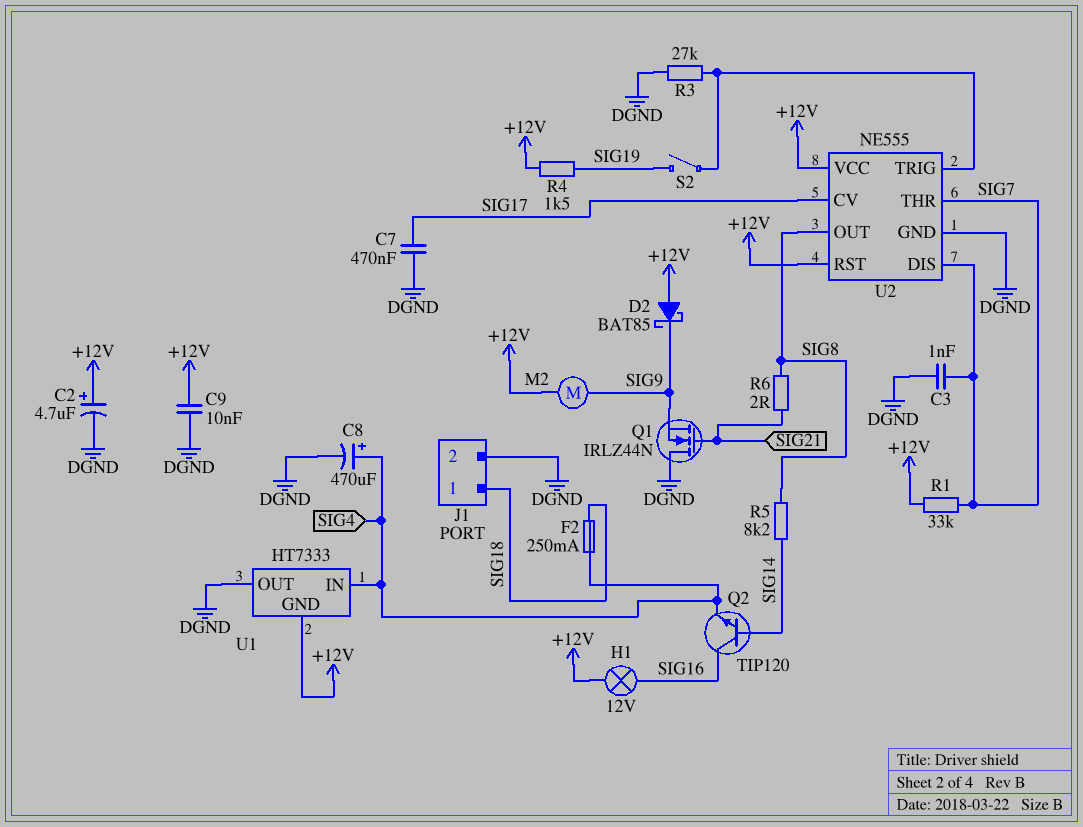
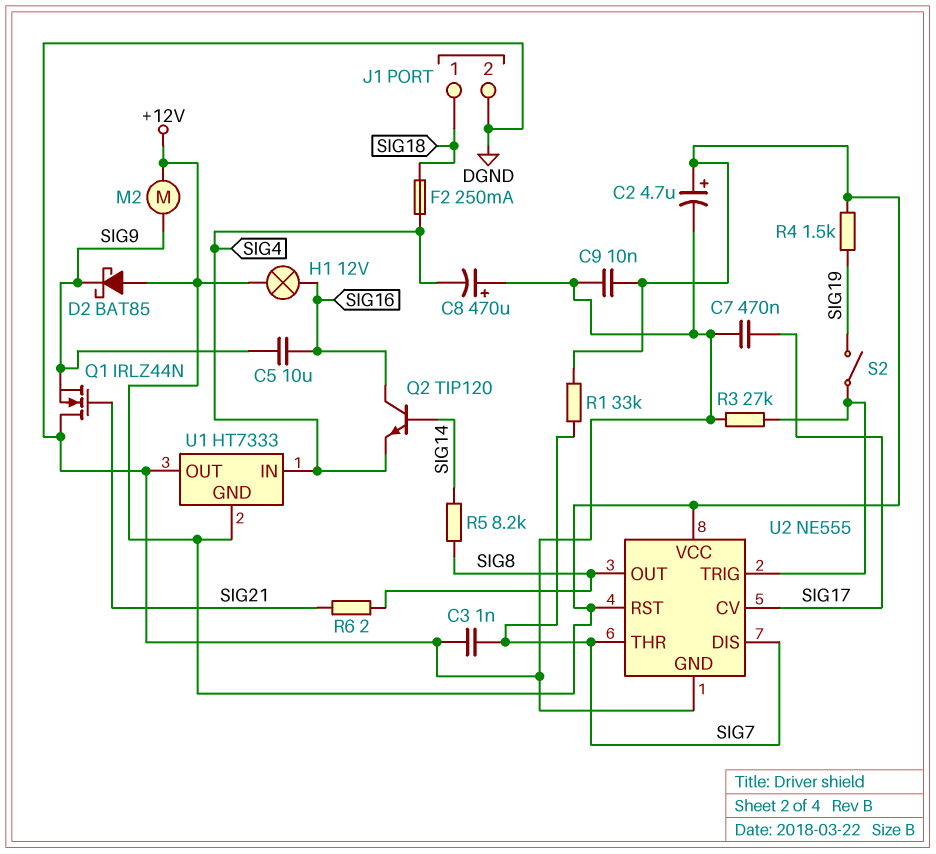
C5: none -> 10uF (SIG9, SIG16)
C8: 470uF (plus SIG4, minus DGND) -> 470uF (plus DGND, minus SIG4)

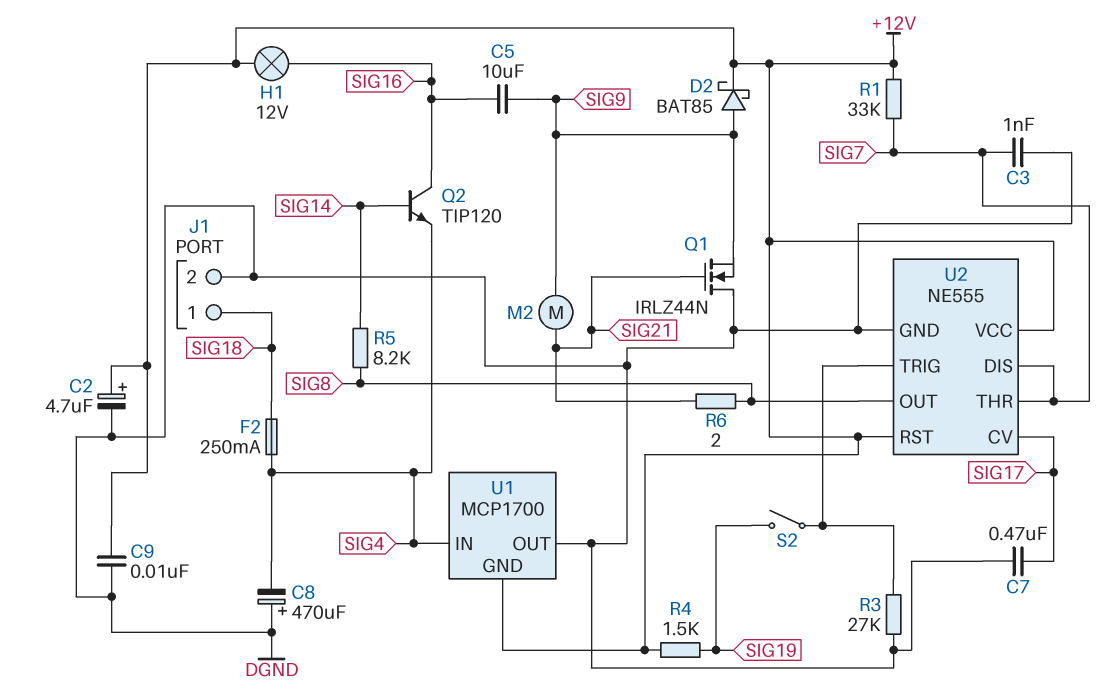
D2: schottky BAT85 (A +12V, K SIG9) -> schottky BAT85 (A SIG9, K +12V)
M2: motor (+12V, SIG9) -> motor (SIG9, SIG21)
U1: HT7333 -> MCP1700

